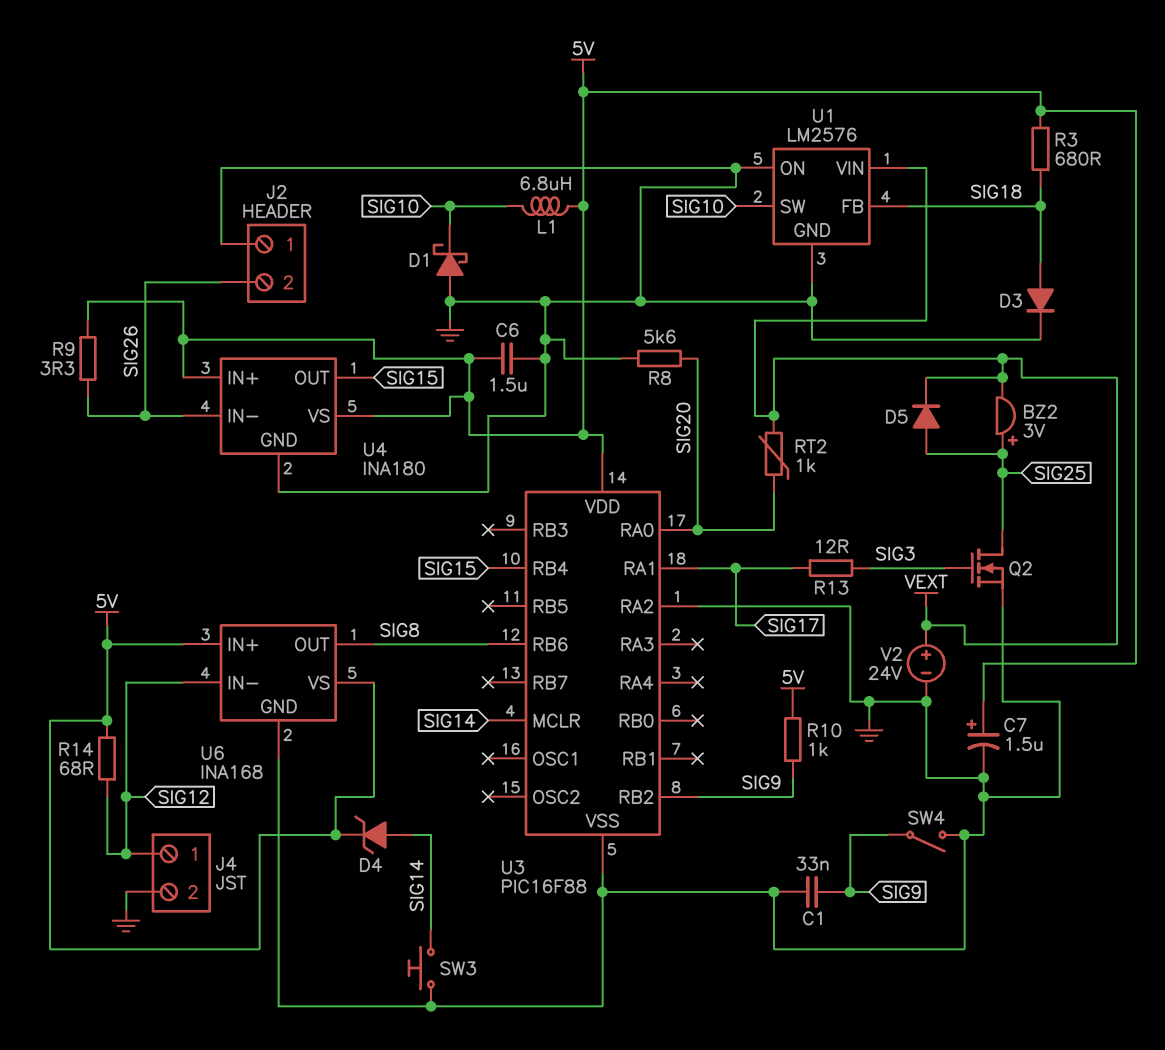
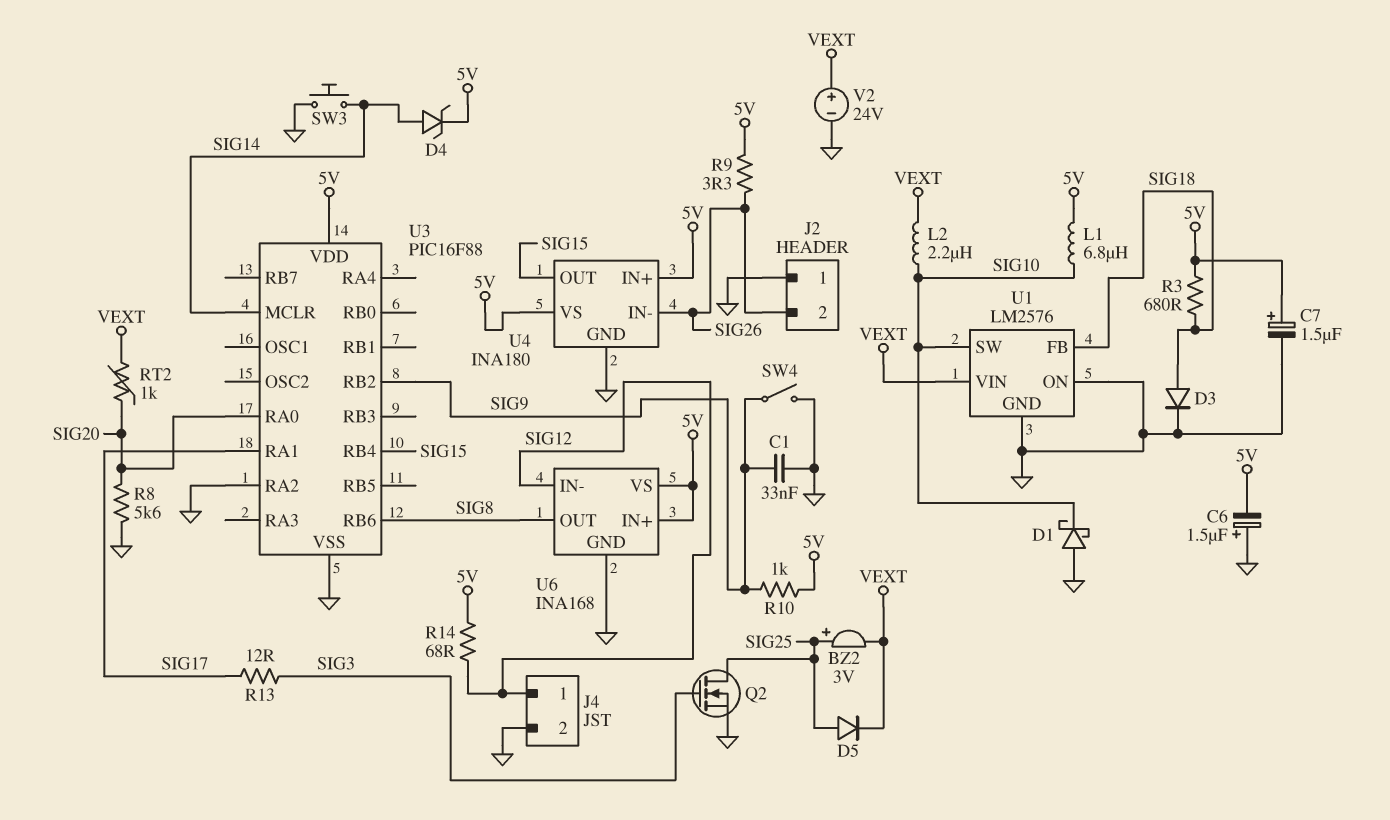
C6: 1.5uF (5V, GND) -> 1.5uF (plus GND, minus 5V)
L2: none -> 2.2uH (SIG10, VEXT)

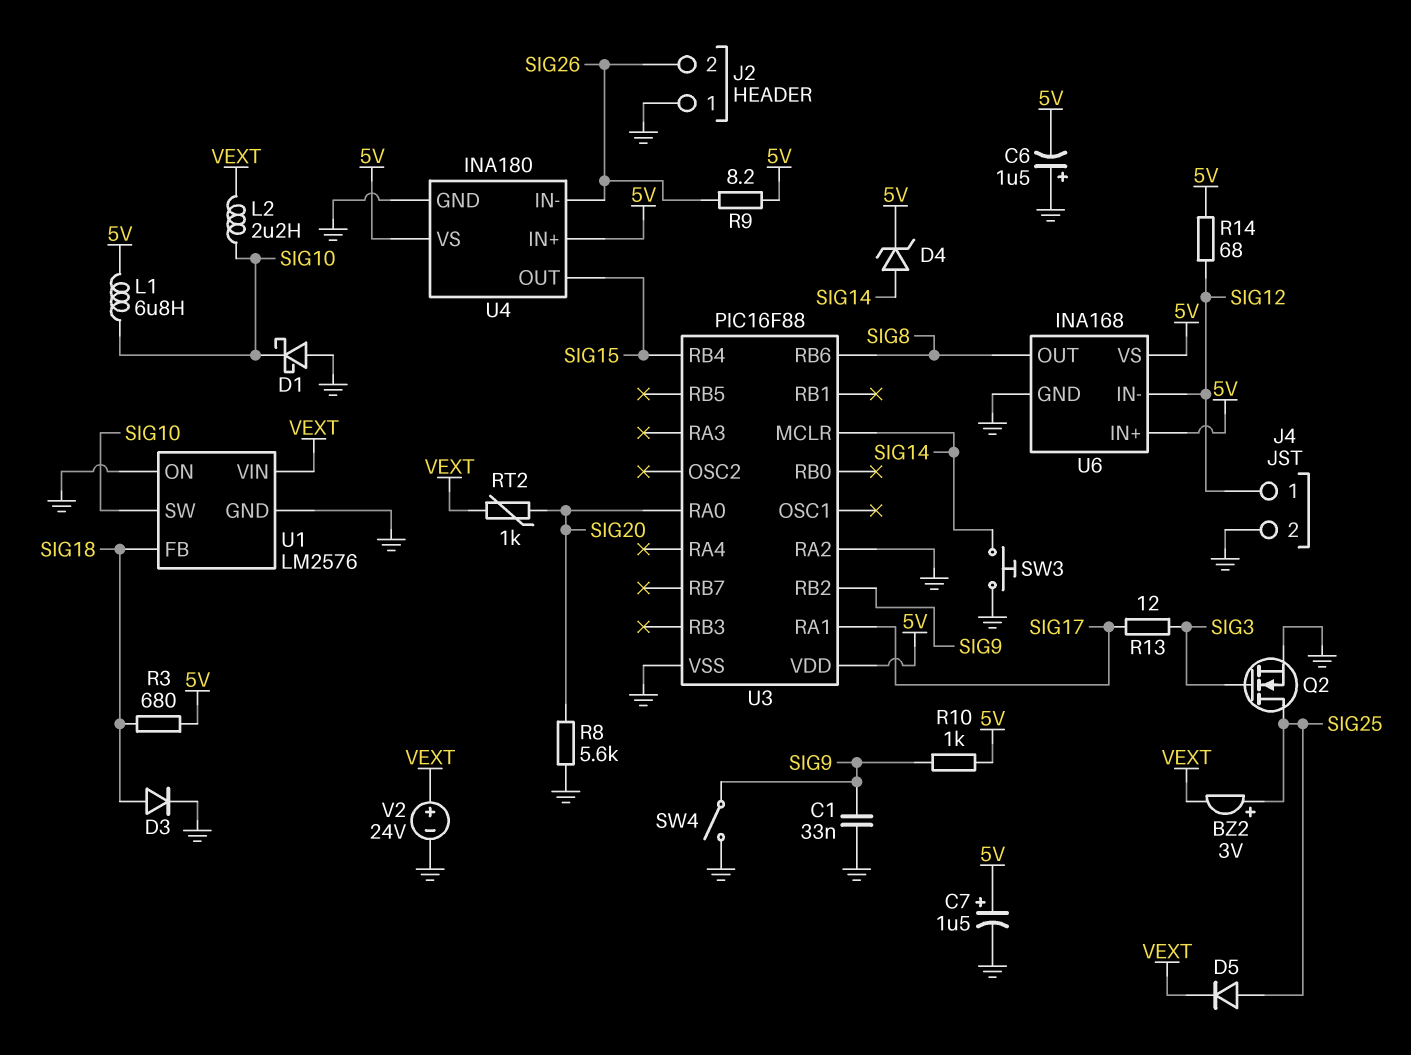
R9: 3.3 (5V, SIG26) -> 8.2 (5V, SIG26)

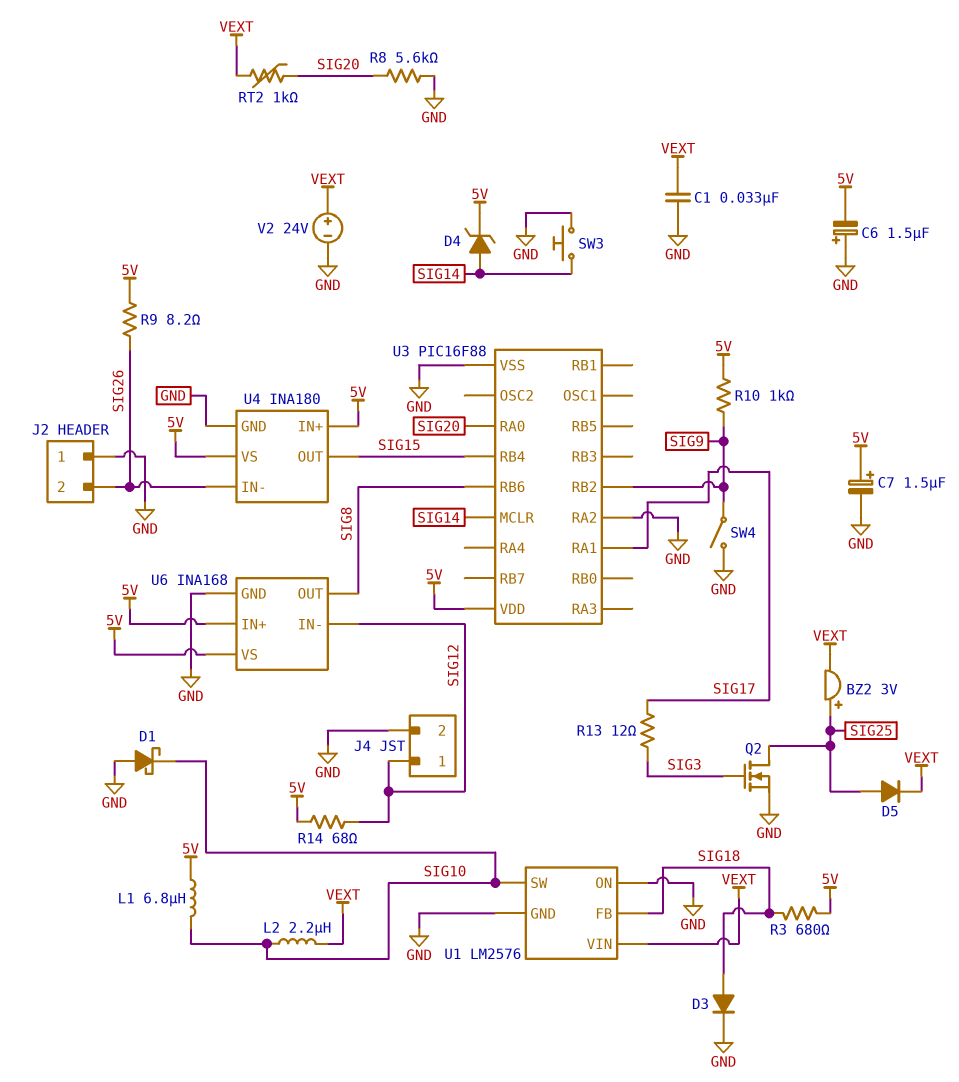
C1: 33nF (GND, SIG9) -> 33nF (GND, VEXT)

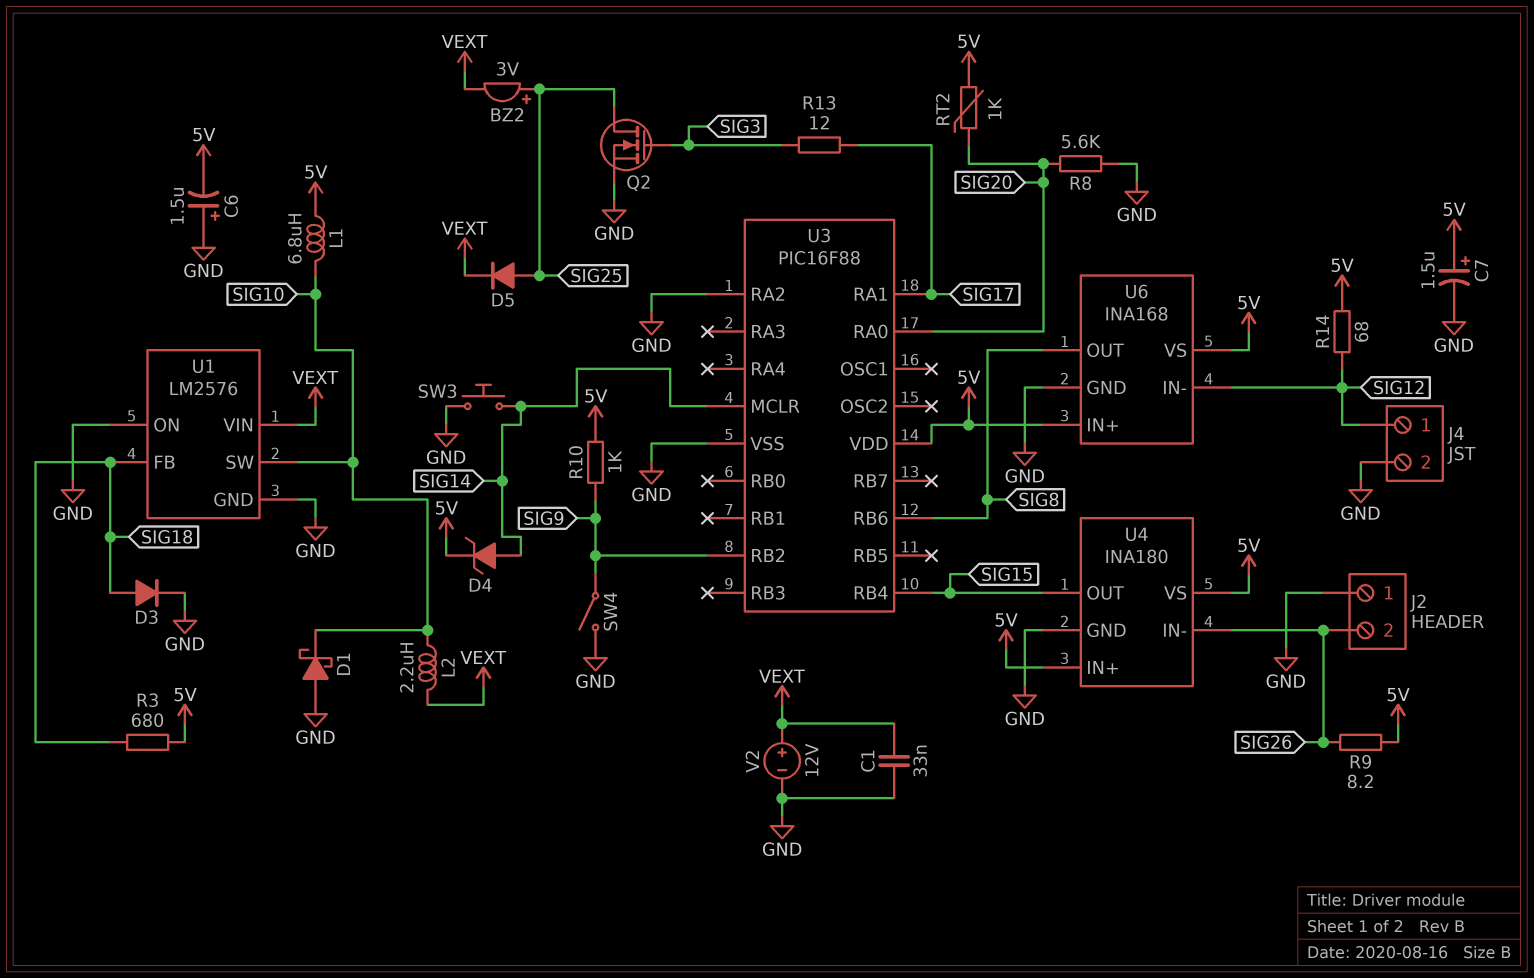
RT2: 1k (SIG20, VEXT) -> 1k (5V, SIG20)
V2: 24V (plus VEXT, minus GND) -> 12V (plus VEXT, minus GND)

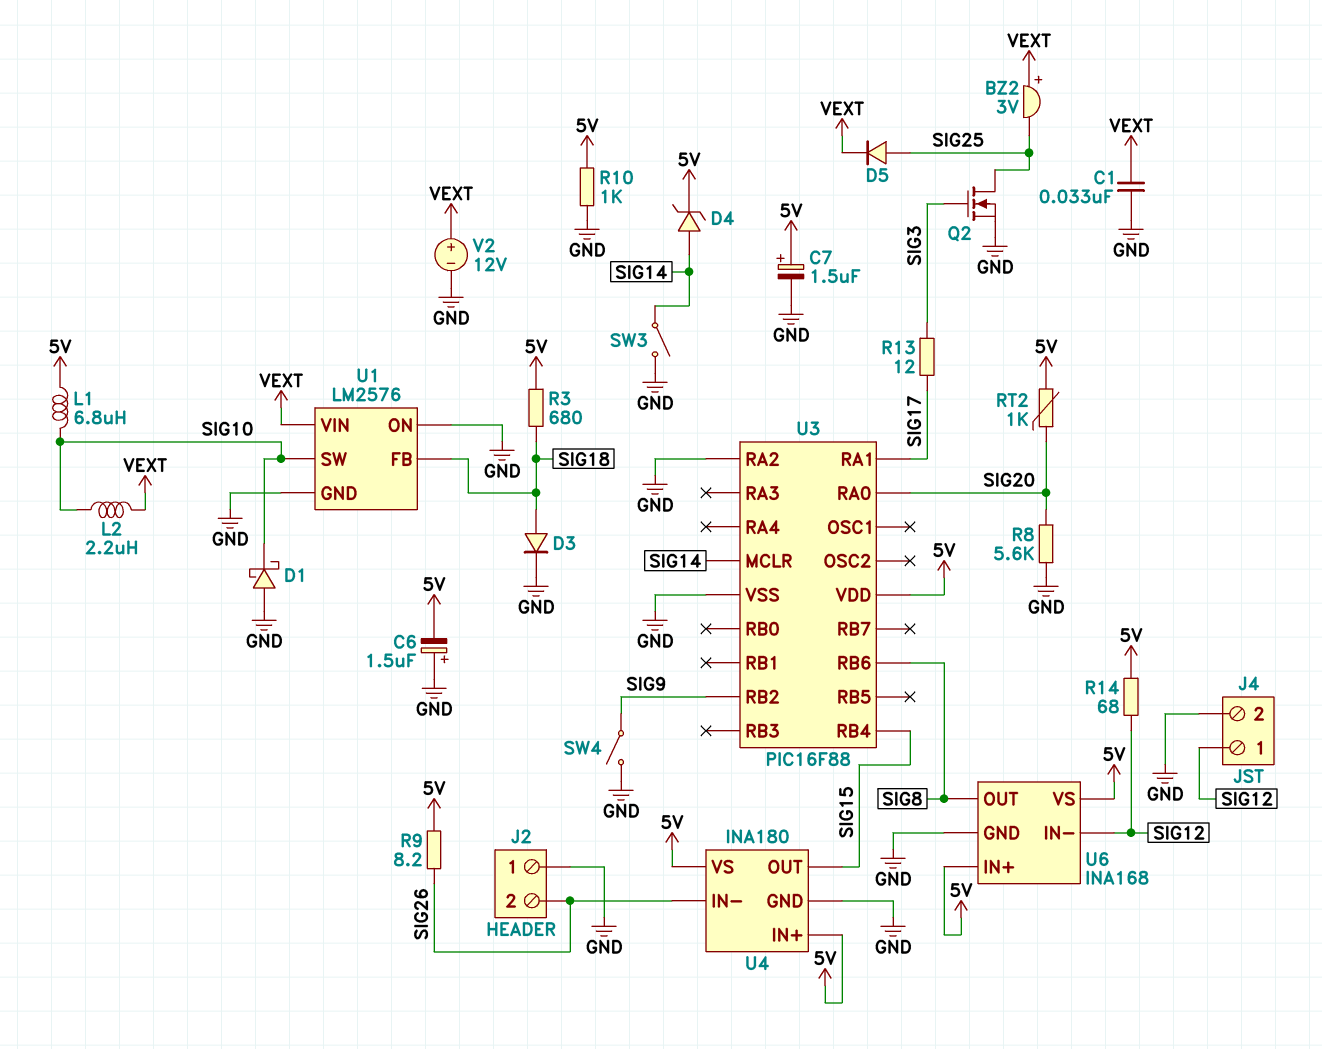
BZ2: buzzer 3V (plus SIG25, minus VEXT) -> buzzer 3V (plus VEXT, minus SIG25)
R10: 1k (5V, SIG9) -> 1k (5V, GND)
SW3: button (GND, SIG14) -> switch (GND, SIG14)

